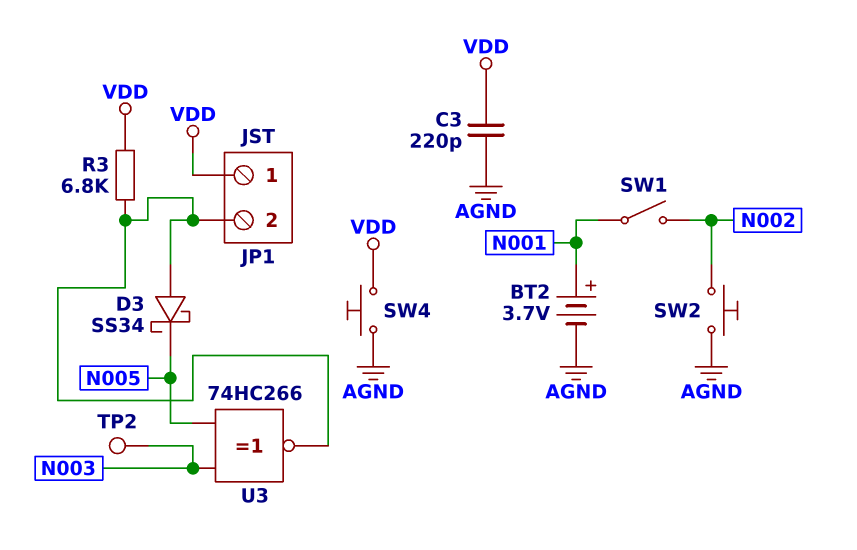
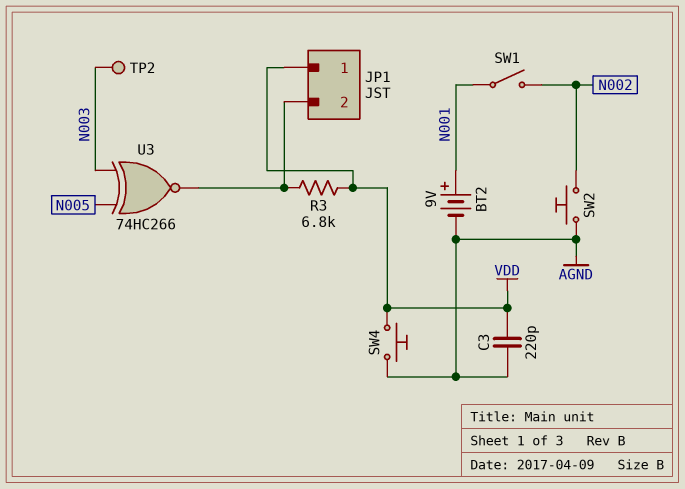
BT2: 3.7V (plus N001, minus AGND) -> 9V (plus N001, minus AGND)
D3: schottky SS34 (A JP1/2, K N005) -> none

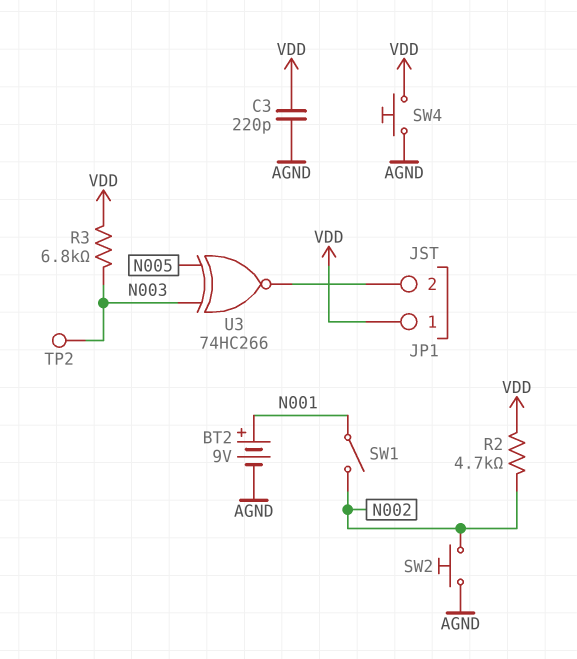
R2: none -> 4.7k (N002, VDD)
R3: 6.8k (JP1/2, VDD) -> 6.8k (N003, VDD)

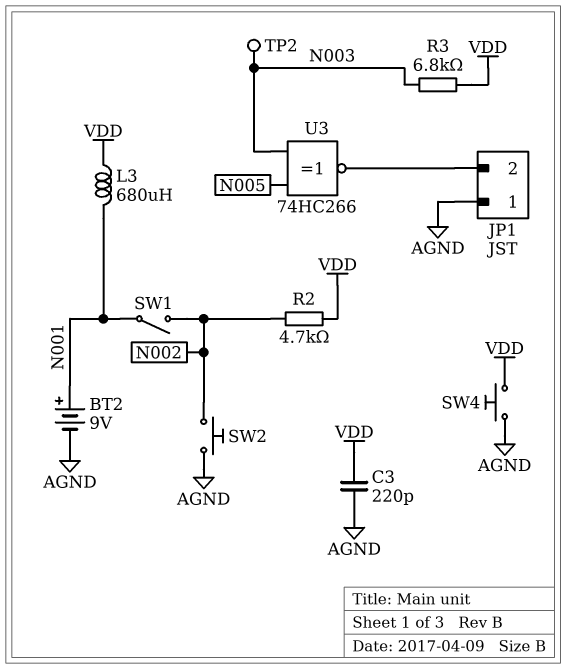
JP1 pin 1: VDD -> AGND
L3: none -> 680uH (N001, VDD)

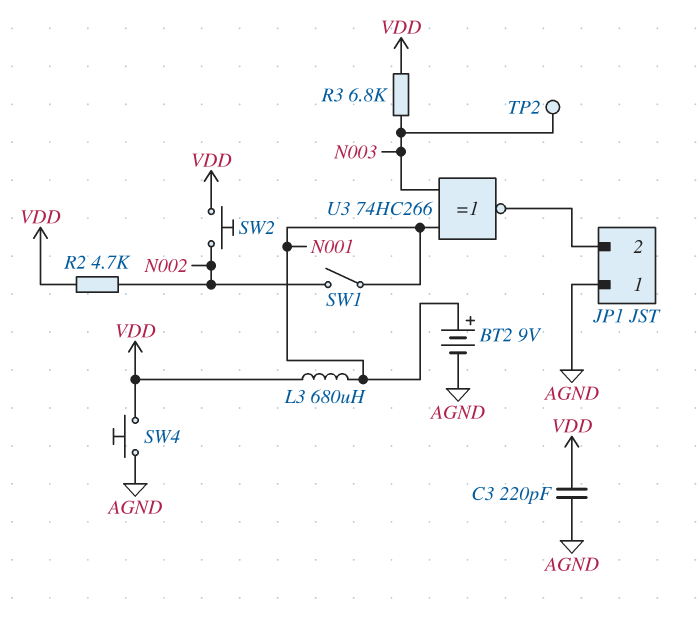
SW2: button (AGND, N002) -> button (N002, VDD)
U3: XNOR 74HC266 (in N003, in N005, out JP1/2) -> XNOR 74HC266 (in N001, in N003, out JP1/2)

